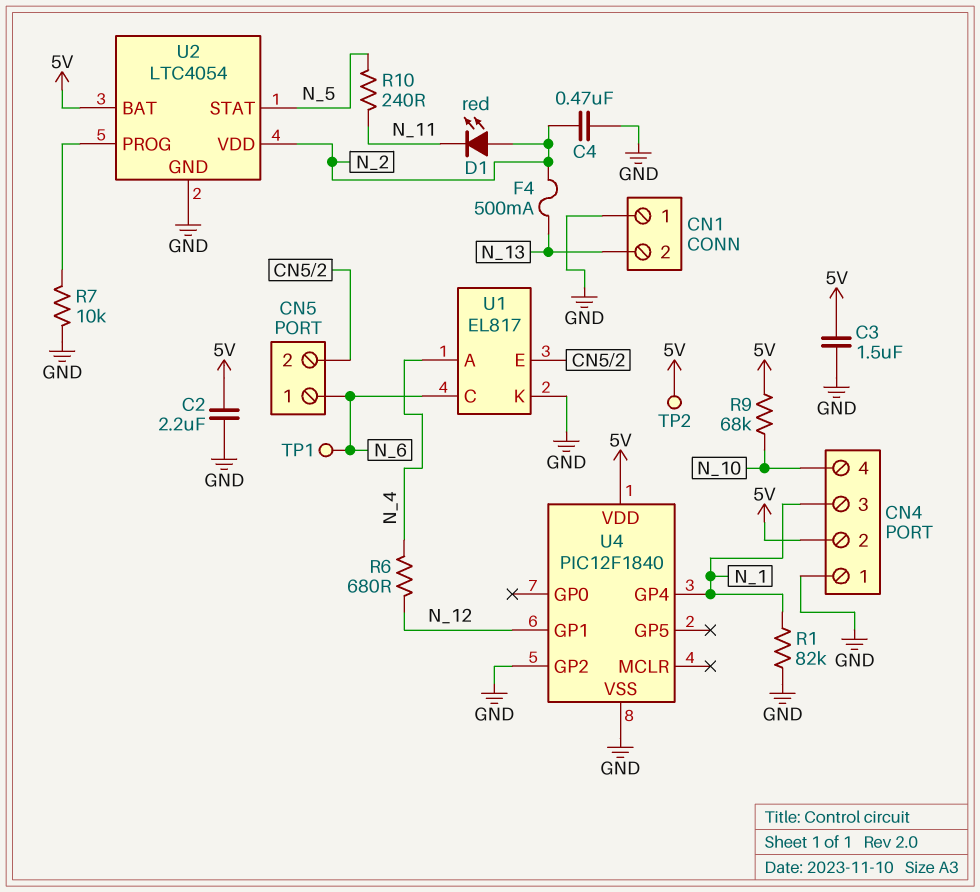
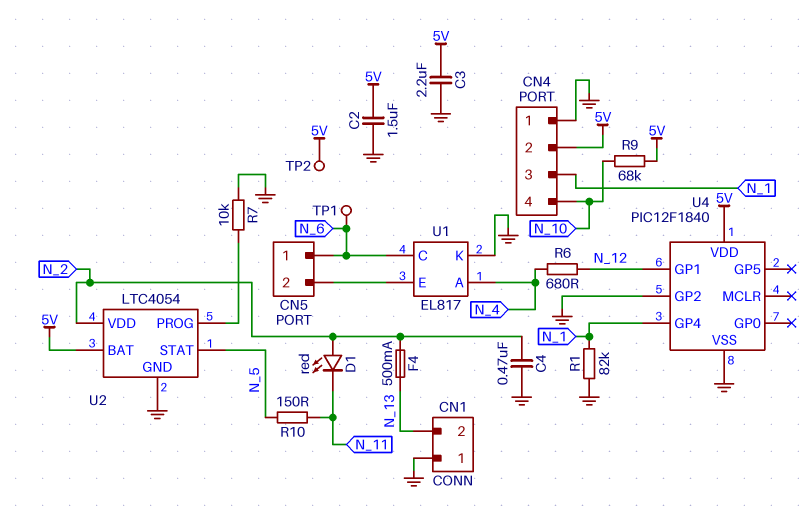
C2: 2.2uF (5V, GND) -> 1.5uF (5V, GND)
C3: 1.5uF (5V, GND) -> 2.2uF (5V, GND)
R10: 240 (N_5, N_11) -> 150 (N_5, N_11)

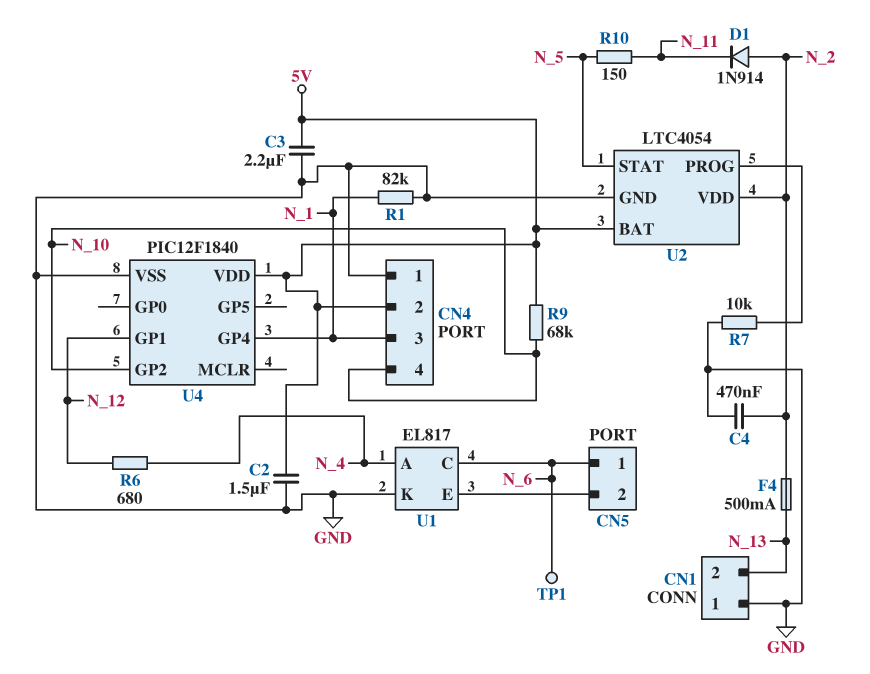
D1: LED red (A N_2, K N_11) -> diode 1N914 (A N_2, K N_11)
TP2: test point (5V) -> none
U4 pin GP2: GND -> N_10

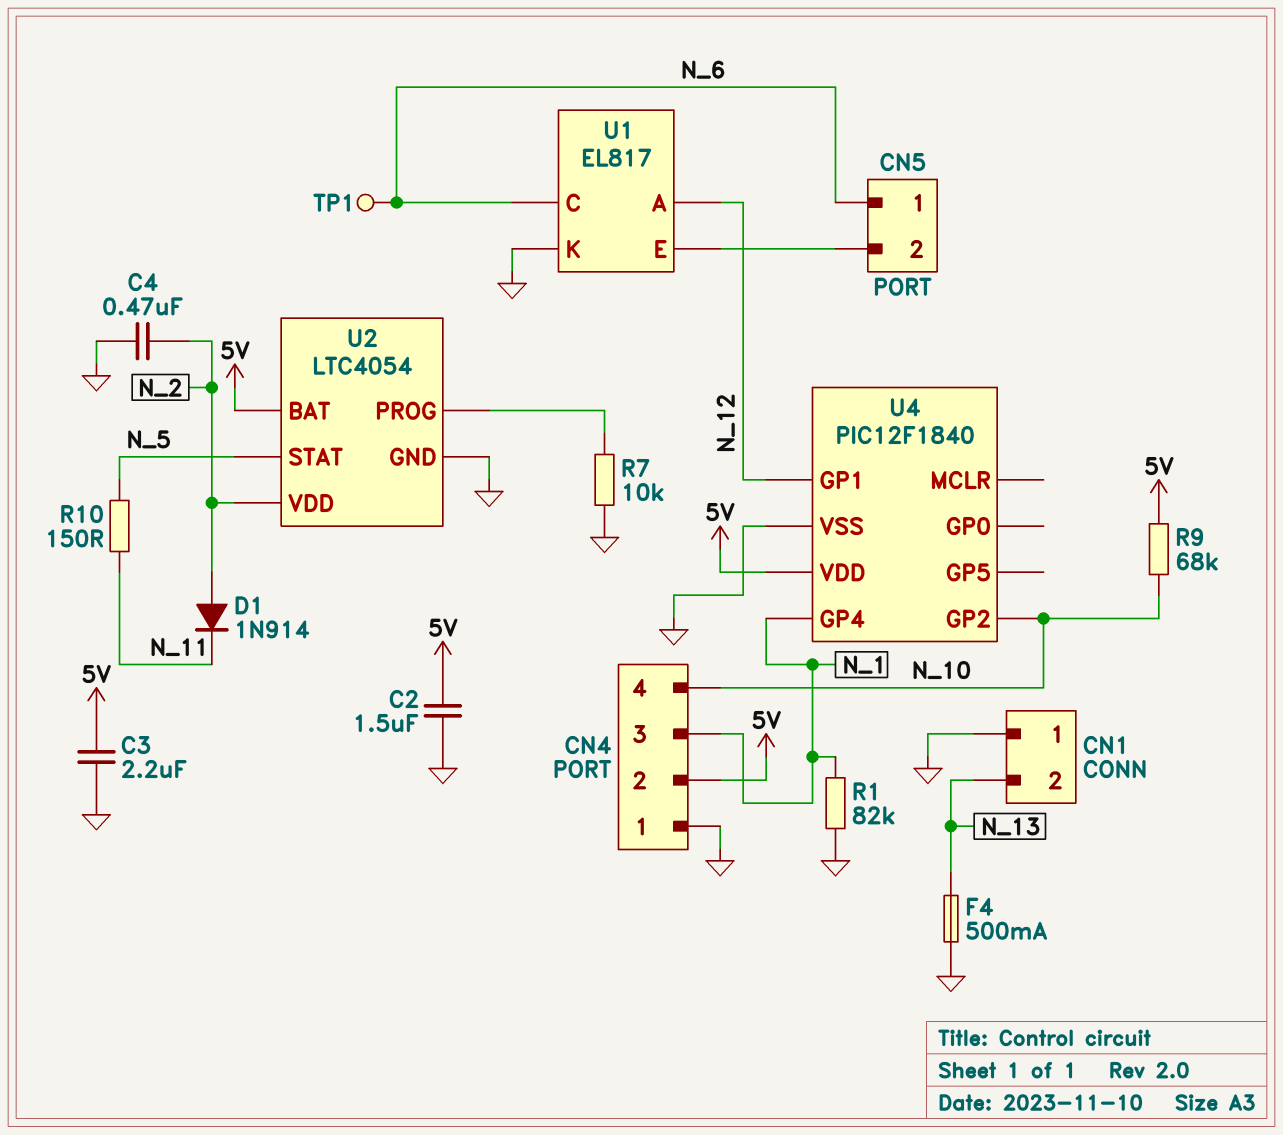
F4: 500mA (N_2, N_13) -> 500mA (GND, N_13)
R6: 680 (N_4, N_12) -> none
U1 pin A: N_4 -> N_12

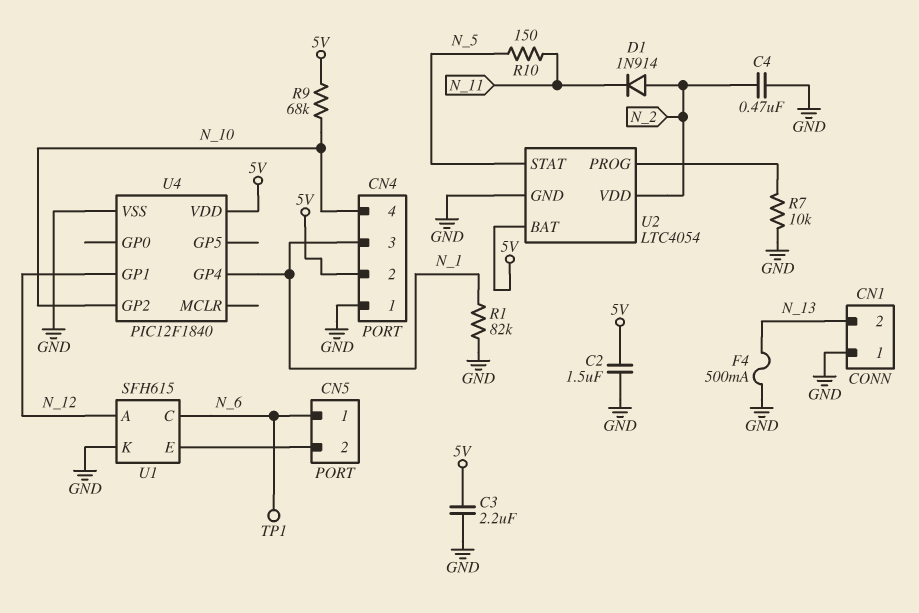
U1: EL817 -> SFH615

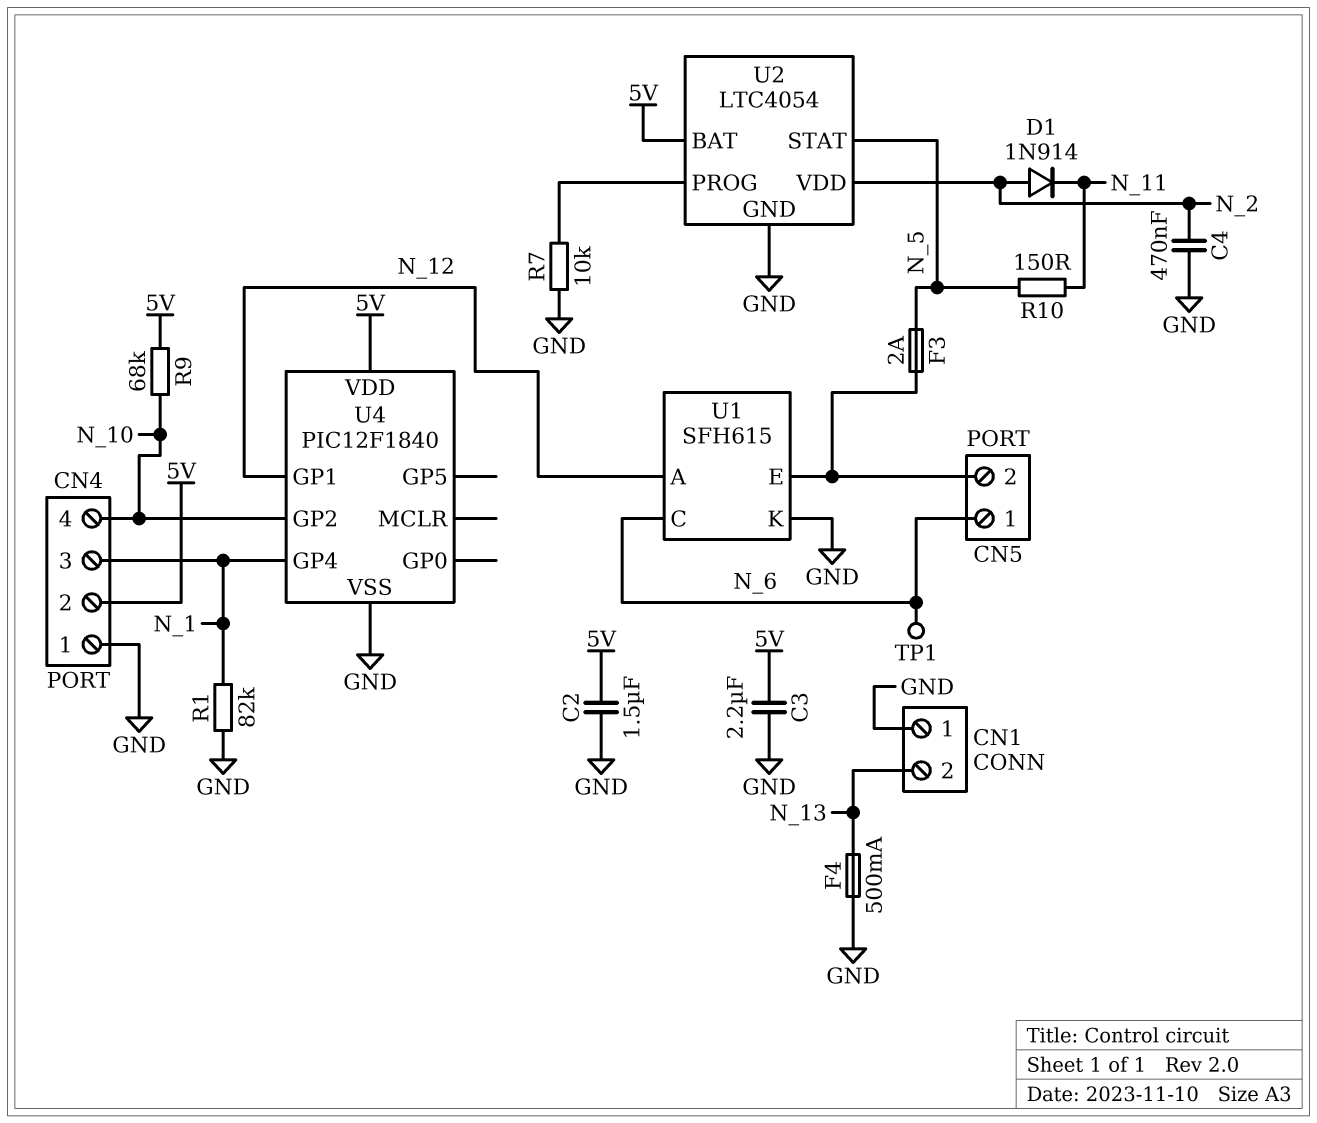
F3: none -> 2A (CN5/2, N_5)

